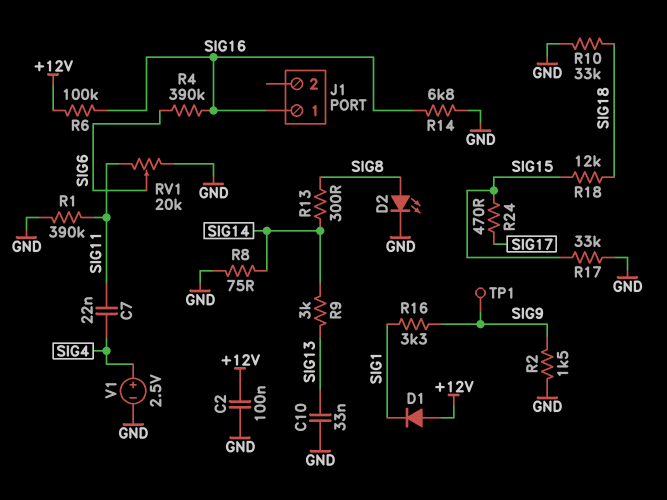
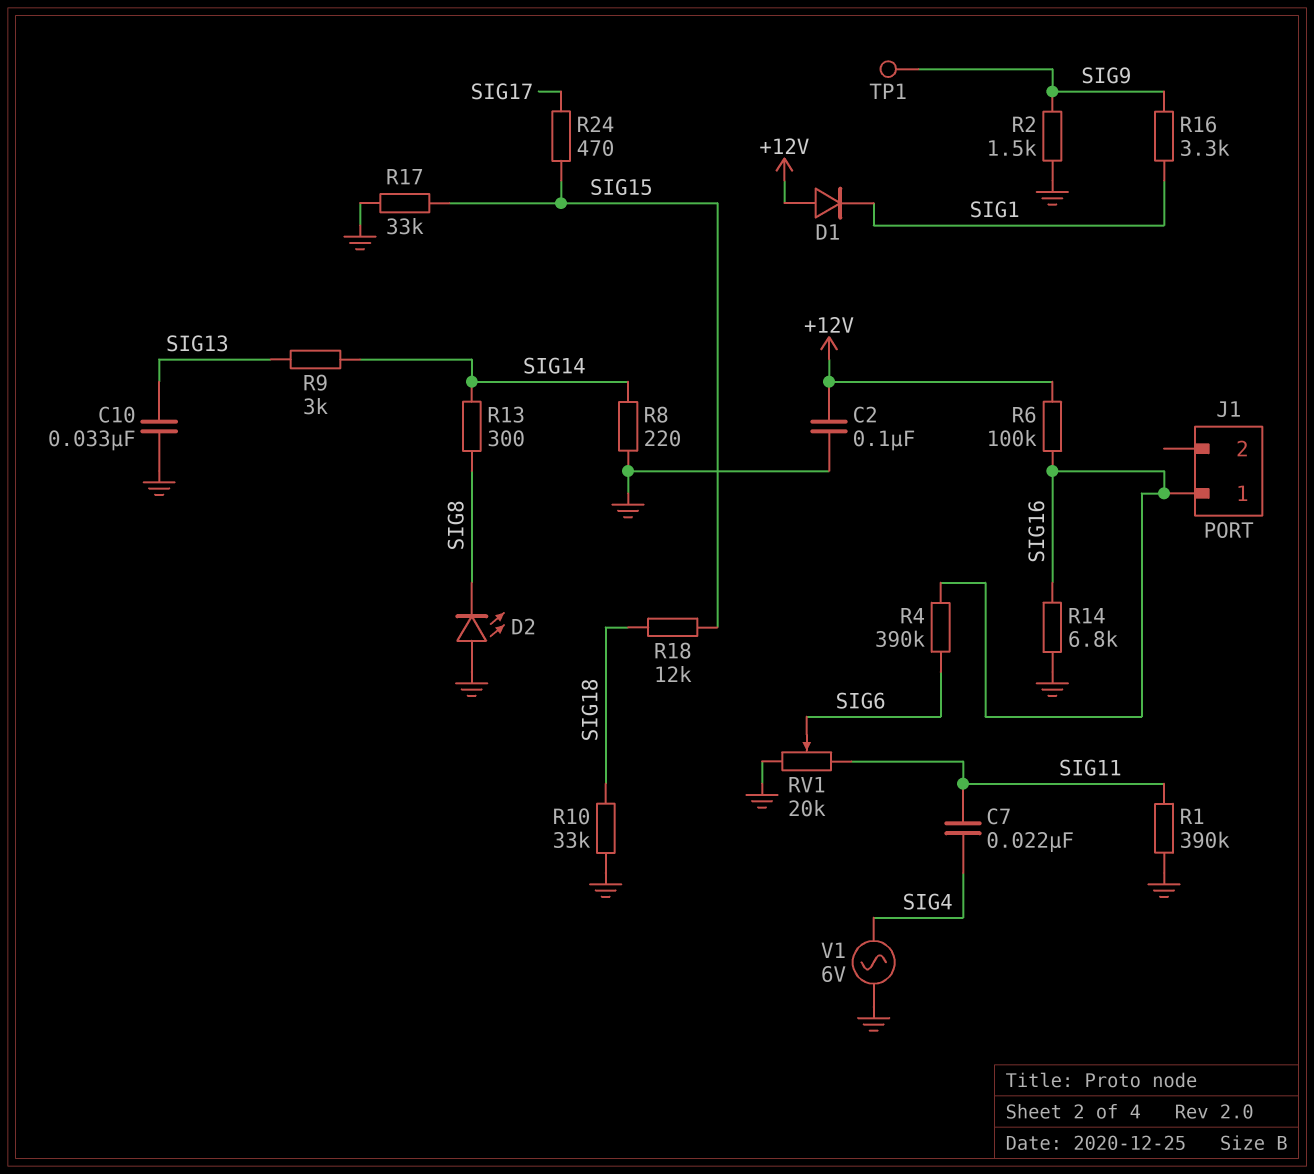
D2: LED (A SIG8, K GND) -> LED (A GND, K SIG8)
R8: 75 (GND, SIG14) -> 220 (GND, SIG14)
V1: 2.5V (plus SIG4, minus GND) -> AC 6V (GND, SIG4)

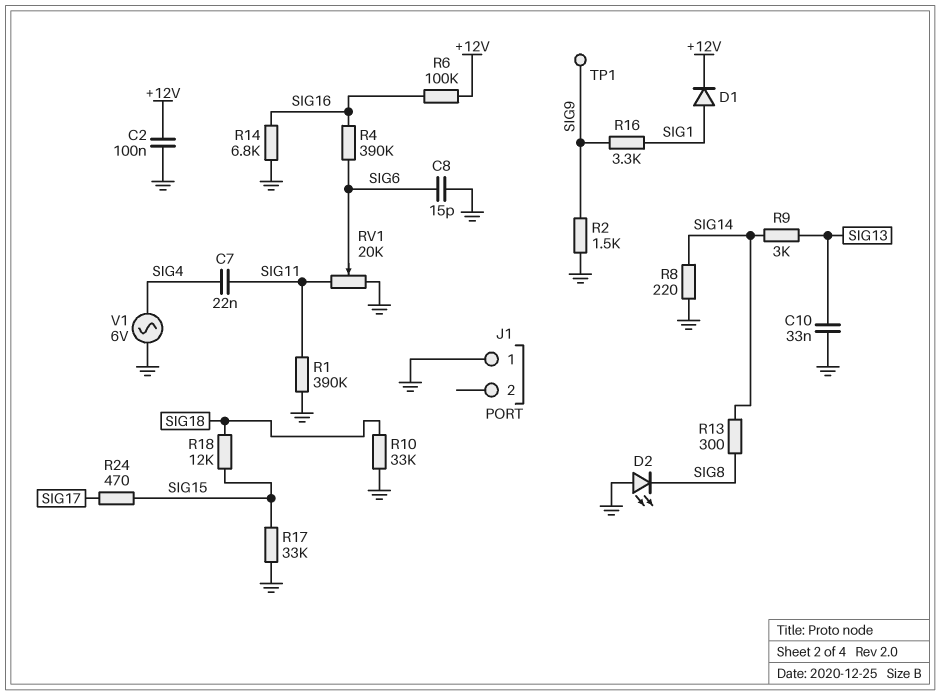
C8: none -> 15pF (GND, SIG6)
D1: diode (A +12V, K SIG1) -> diode (A SIG1, K +12V)
J1 pin 1: SIG16 -> GND

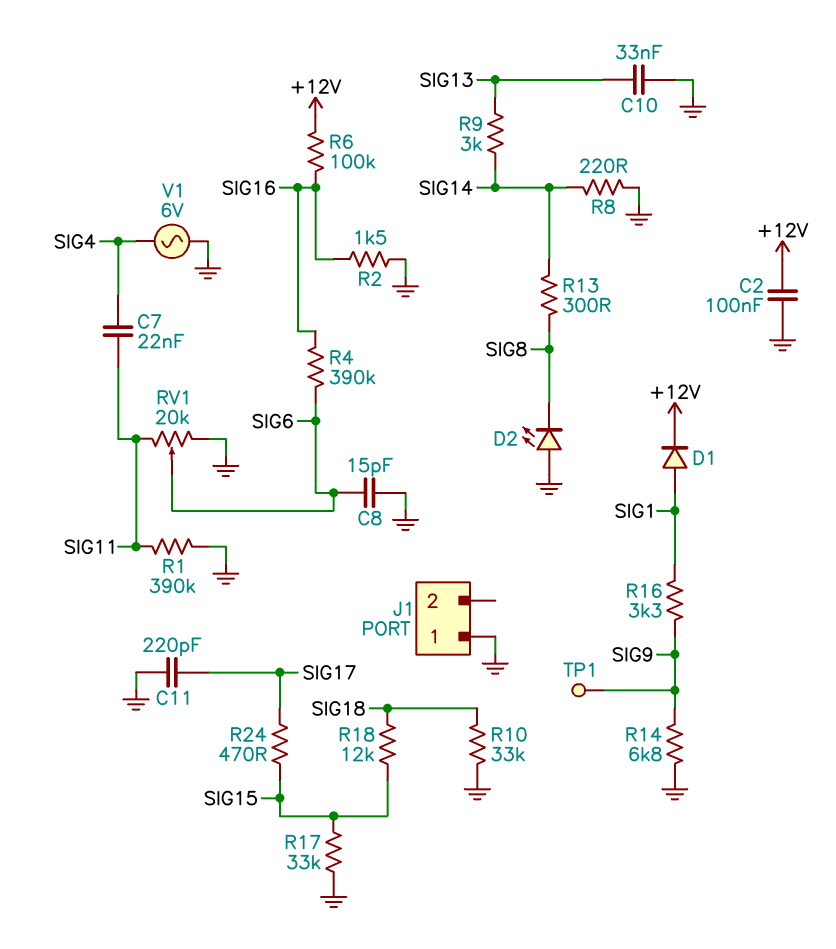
C11: none -> 220pF (GND, SIG17)
R2: 1.5k (GND, SIG9) -> 1.5k (GND, SIG16)
R14: 6.8k (GND, SIG16) -> 6.8k (GND, SIG9)

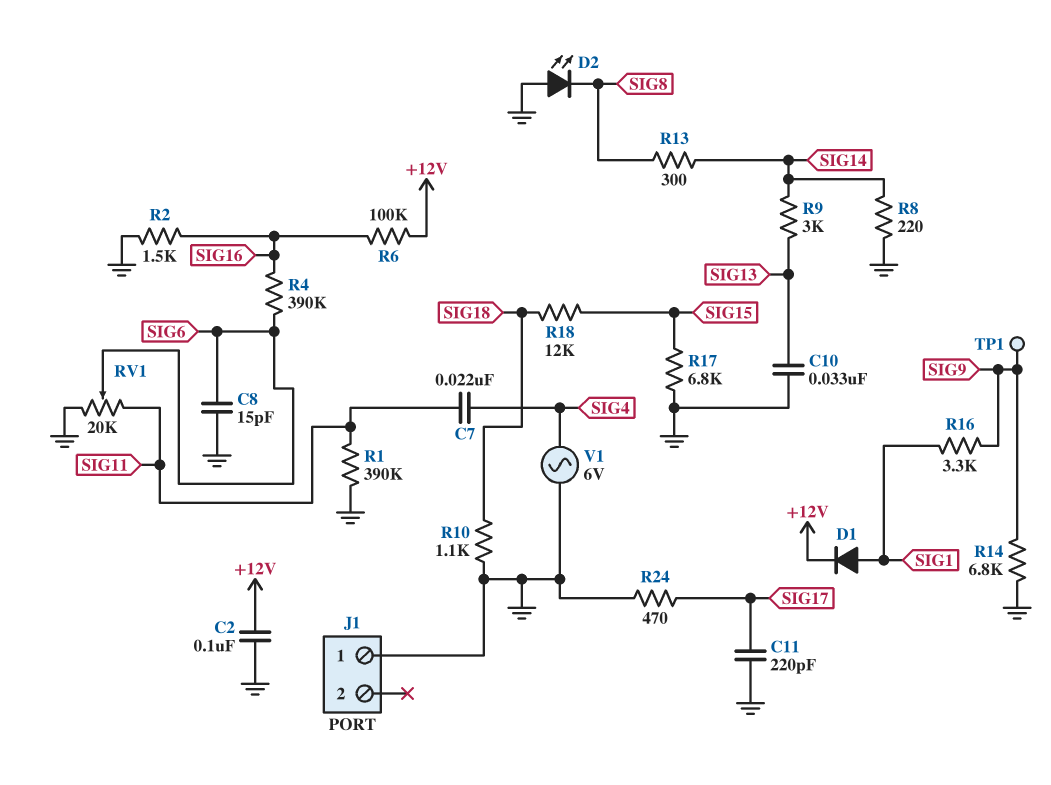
R10: 33k (GND, SIG18) -> 1.1k (GND, SIG18)
R17: 33k (GND, SIG15) -> 6.8k (GND, SIG15)
R24: 470 (SIG15, SIG17) -> 470 (GND, SIG17)

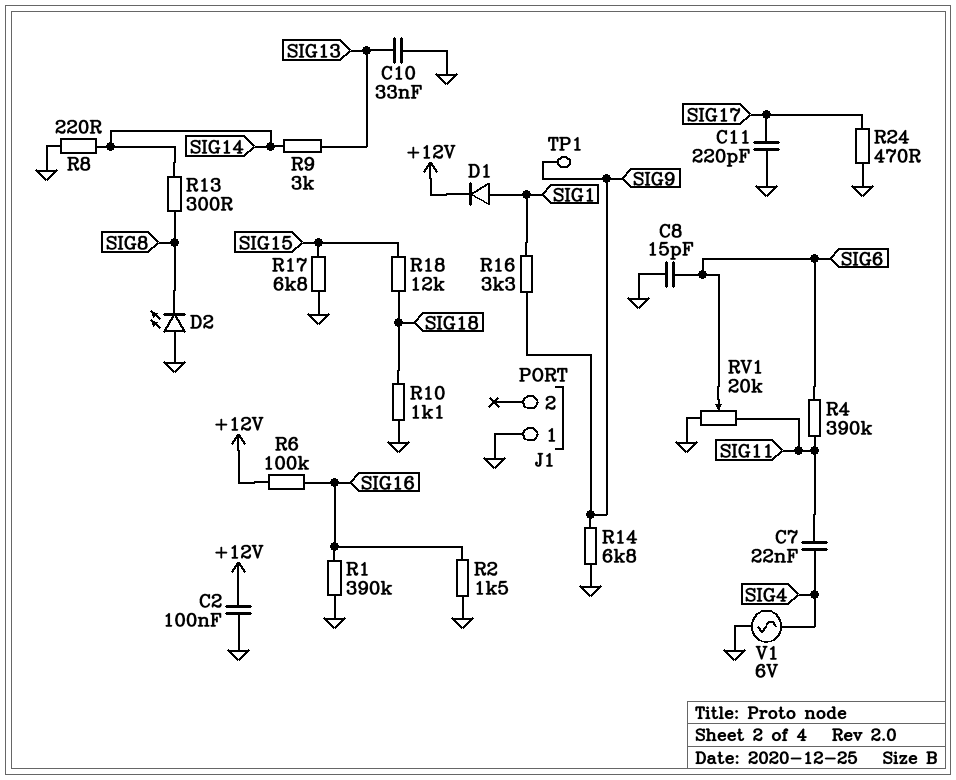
R1: 390k (GND, SIG11) -> 390k (GND, SIG16)
R4: 390k (SIG6, SIG16) -> 390k (SIG6, SIG11)

